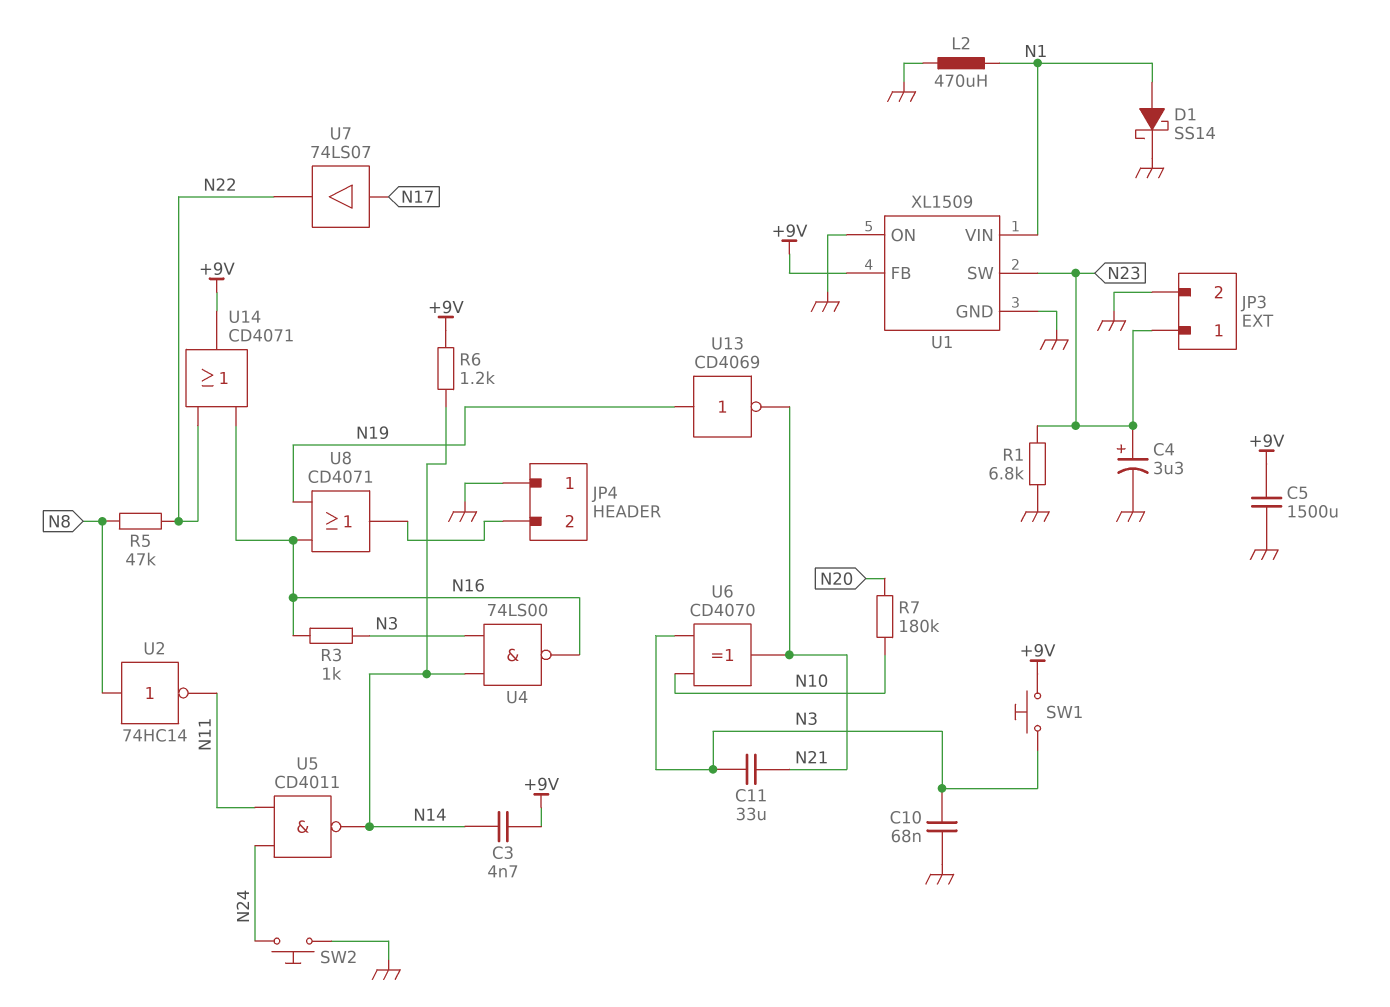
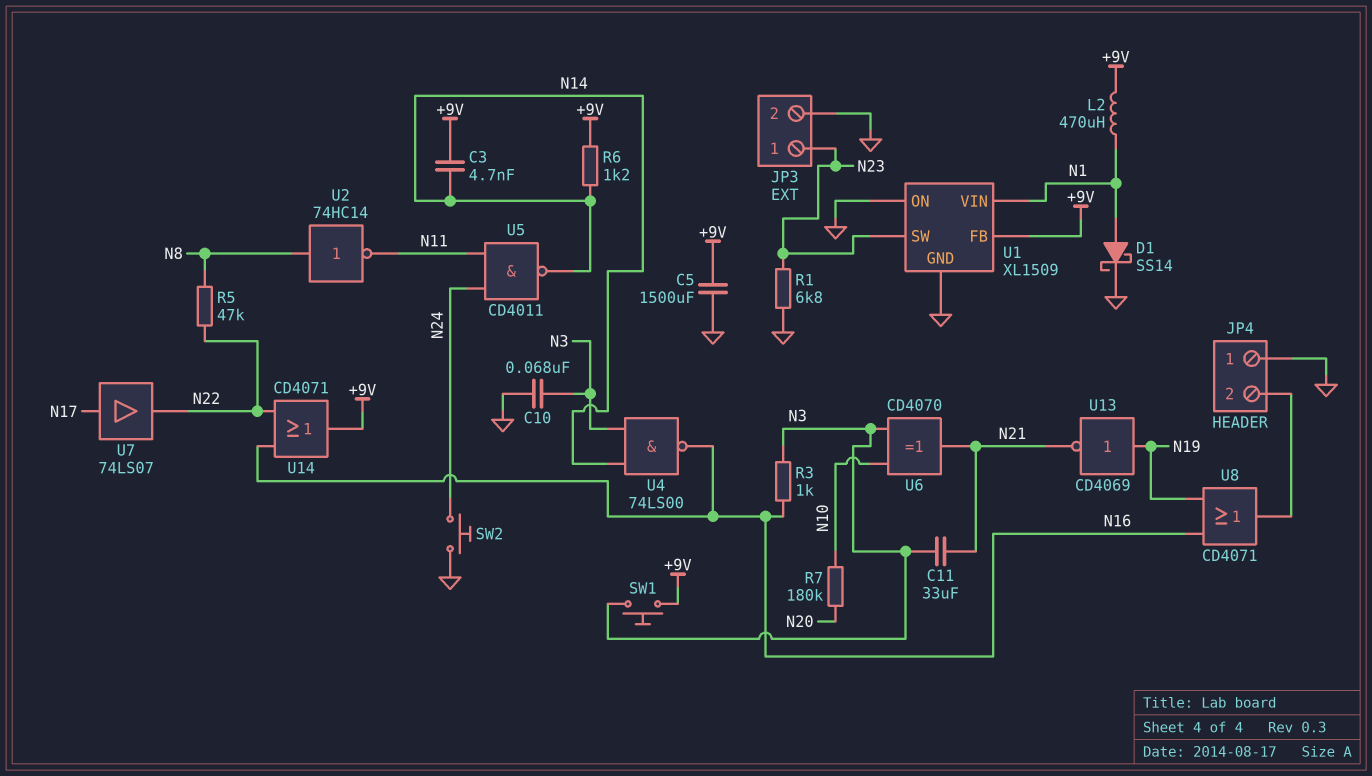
C4: 3.3uF (plus N23, minus GND) -> none
L2: 470uH (GND, N1) -> 470uH (+9V, N1)

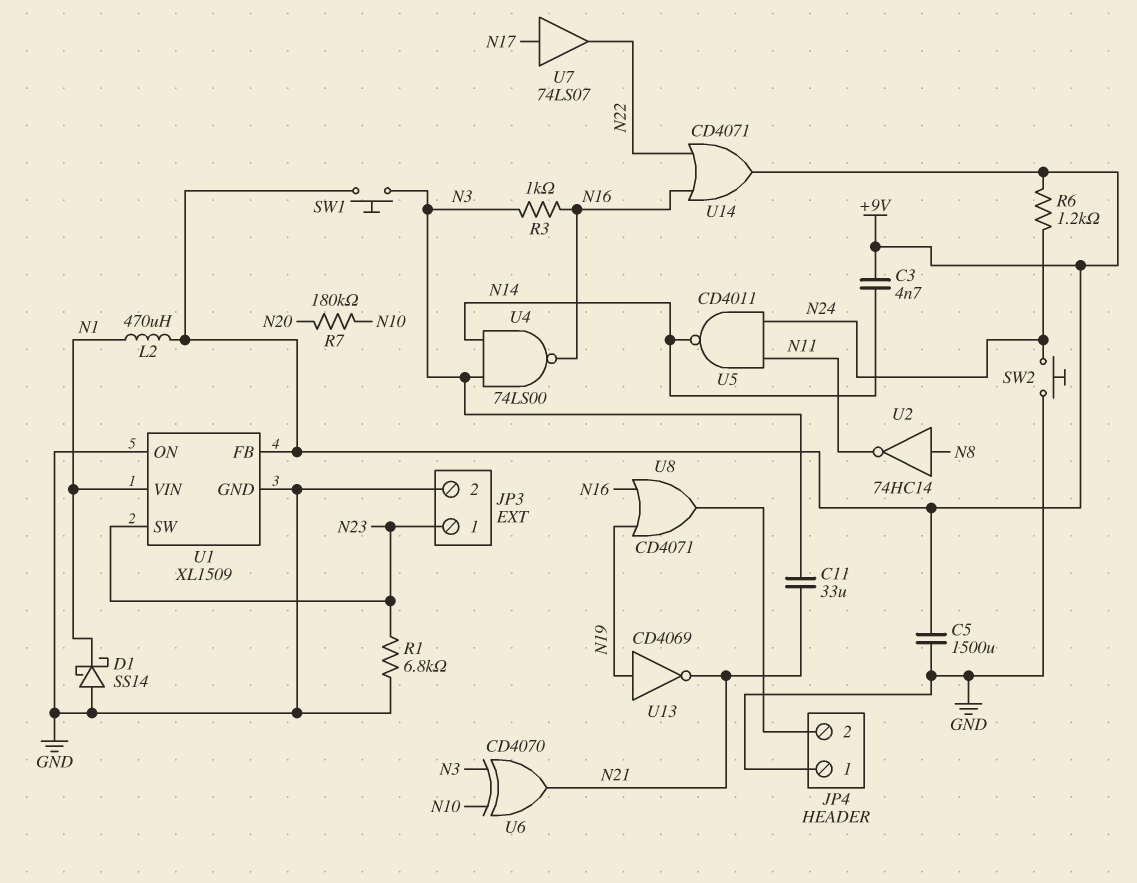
C10: 68nF (GND, N3) -> none
D1: schottky SS14 (A N1, K GND) -> schottky SS14 (A GND, K N1)
R5: 47k (N8, N22) -> none
R6: 1.2k (+9V, N14) -> 1.2k (+9V, N24)

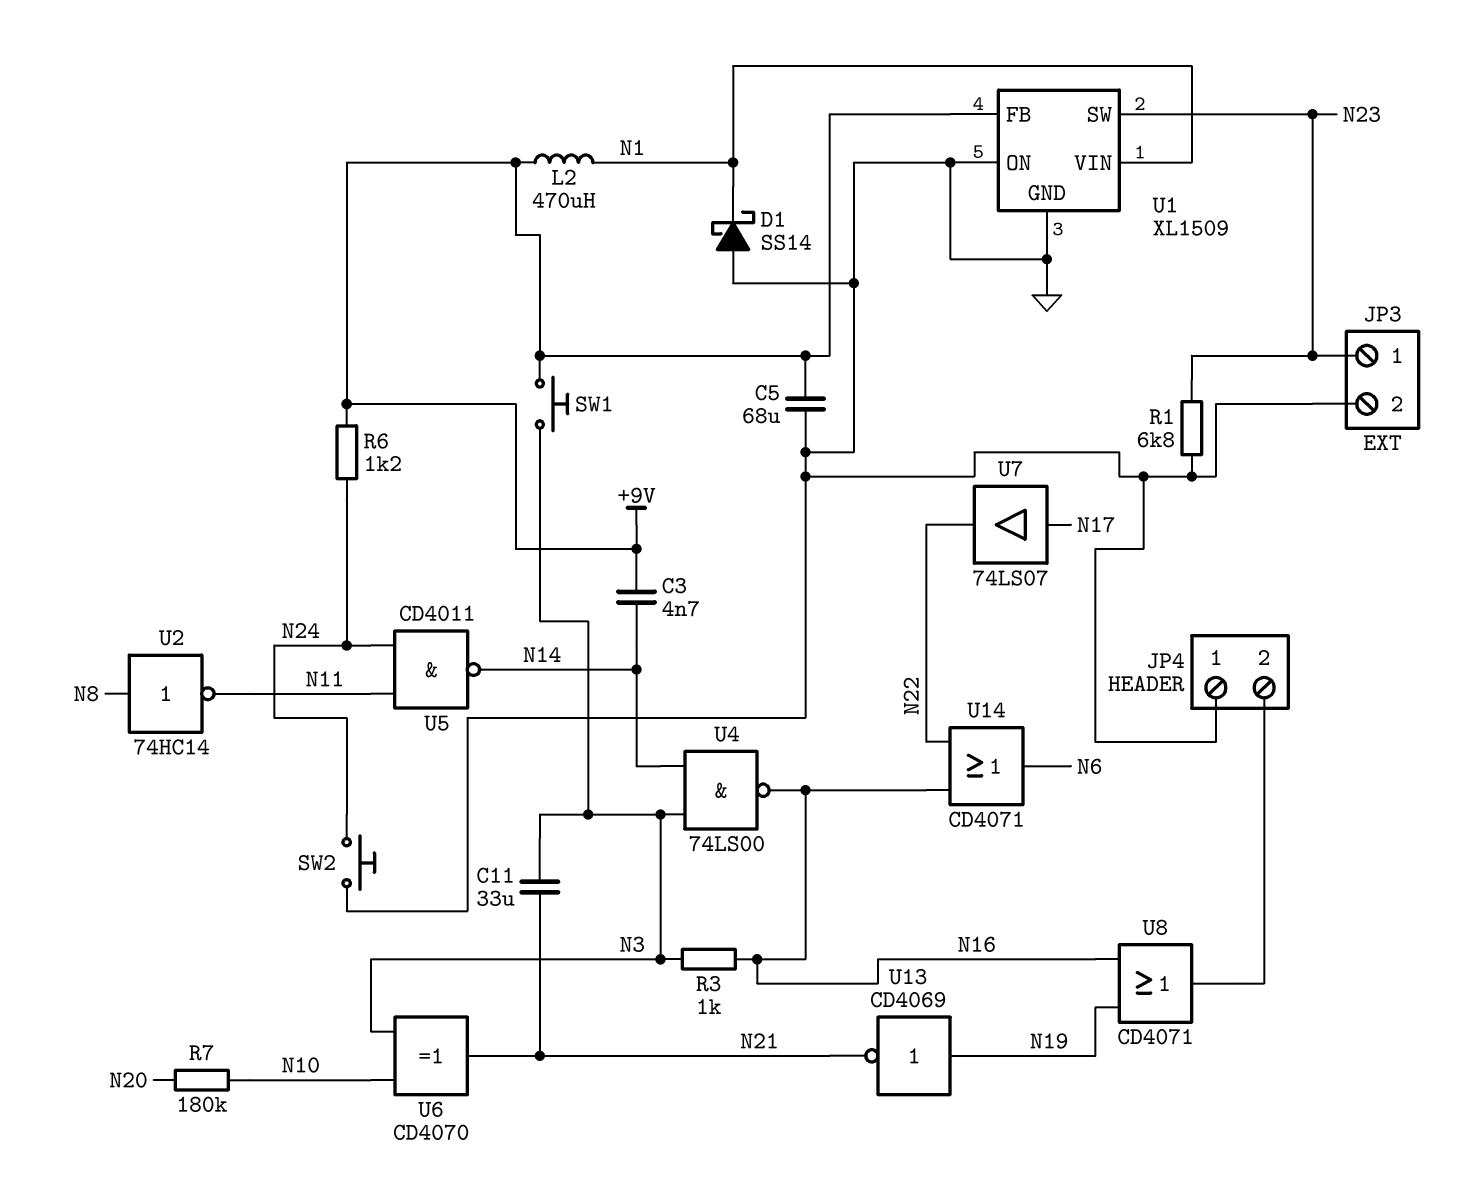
C5: 1500uF (+9V, GND) -> 68uF (+9V, GND)
U14: OR CD4071 (in N16, in N22, out +9V) -> OR CD4071 (in N16, in N22, out N6)

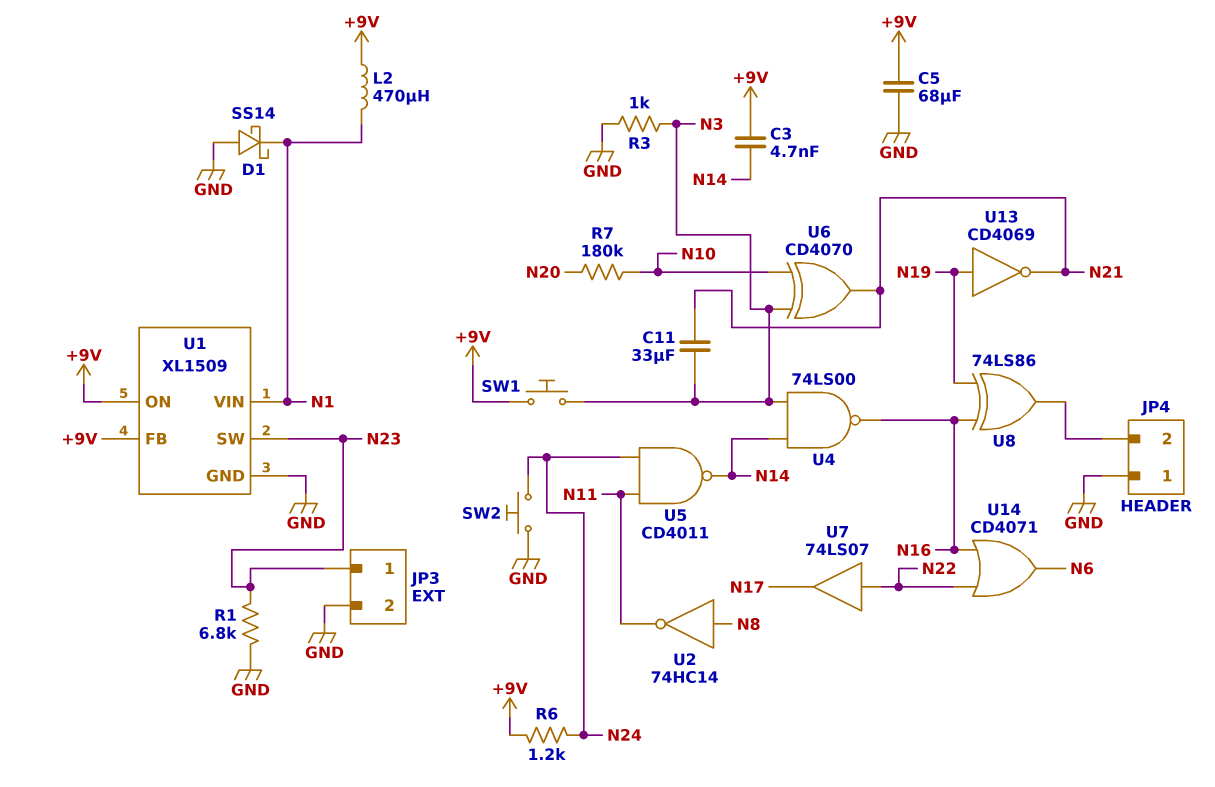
R3: 1k (N3, N16) -> 1k (GND, N3)
U1 pin ON: GND -> +9V
U7: buffer 74LS07 (in N17, out N22) -> buffer 74LS07 (in N22, out N17)
U8: OR CD4071 (in N16, in N19, out JP4/2) -> XOR 74LS86 (in N16, in N19, out JP4/2)

